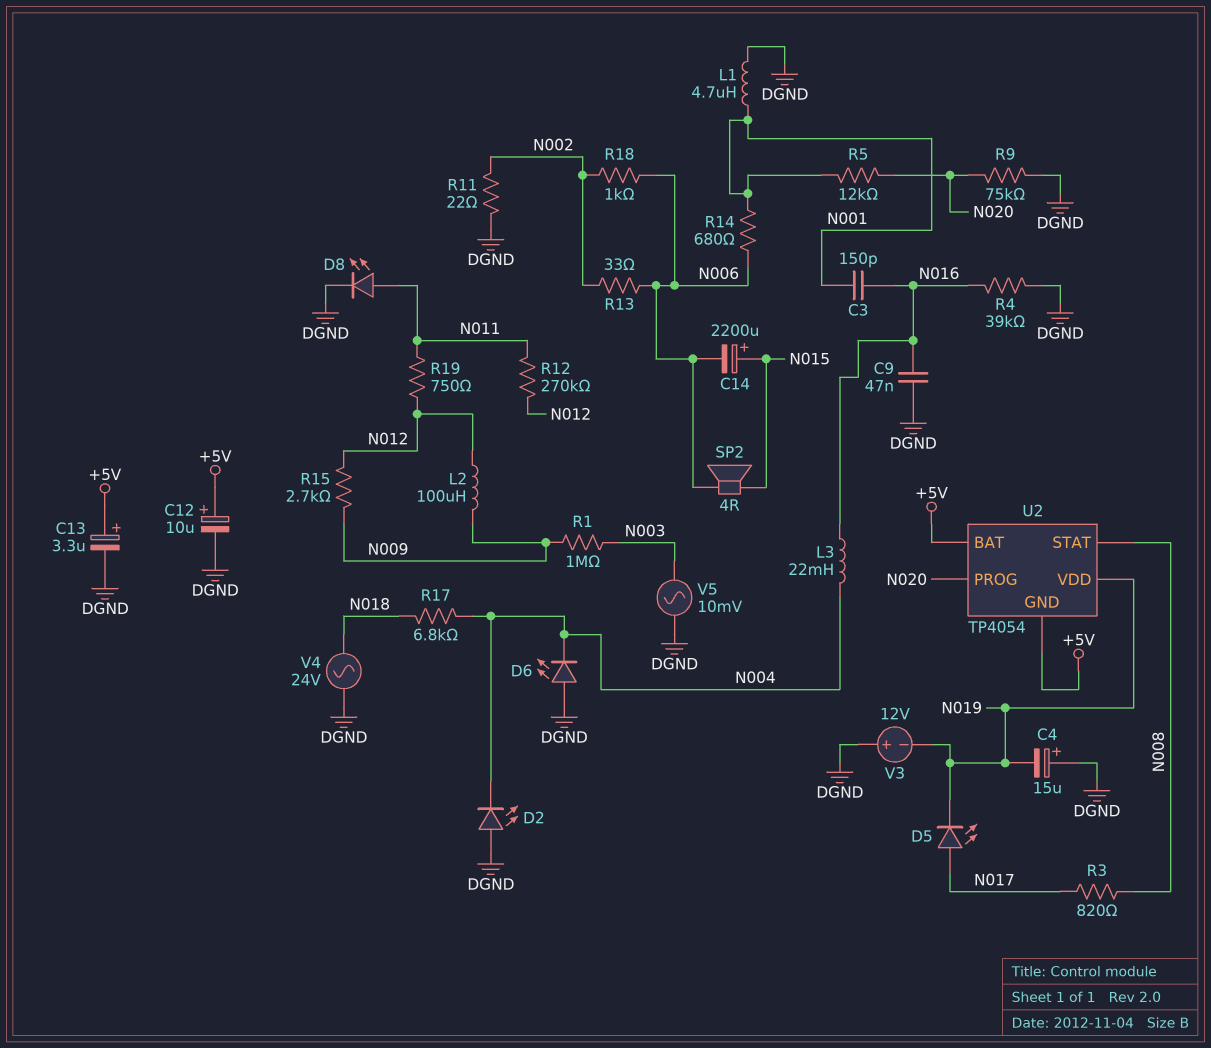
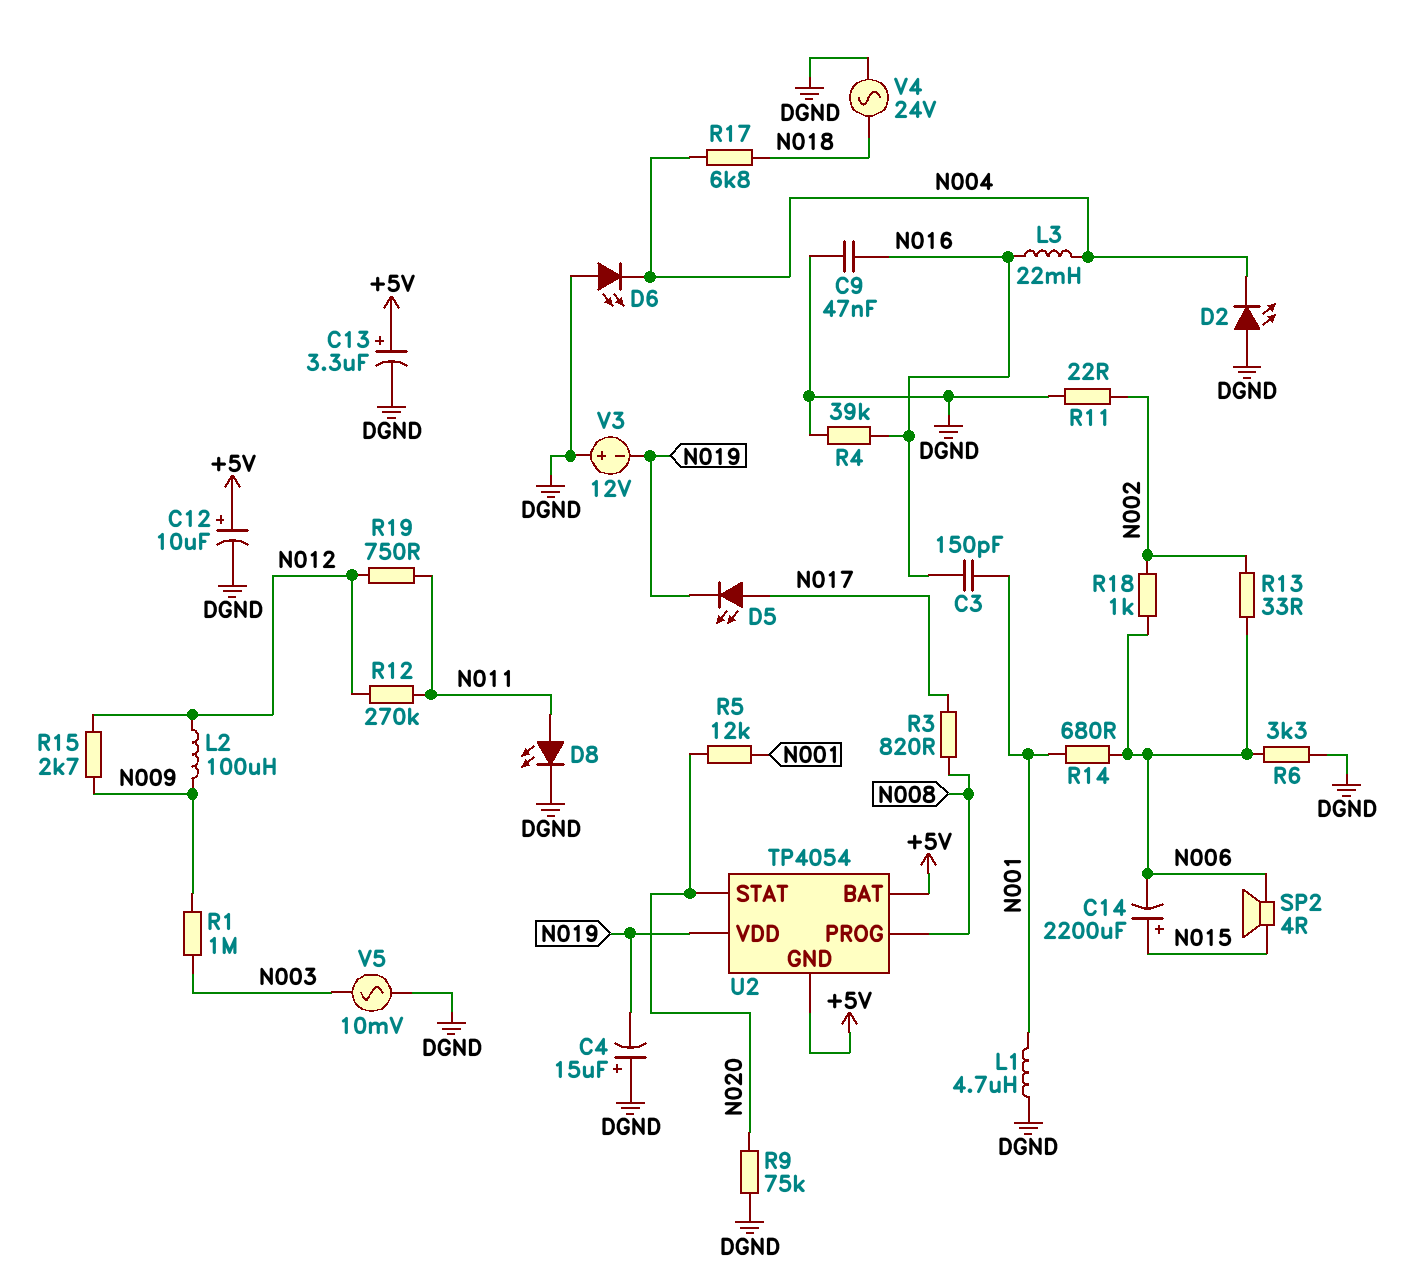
R6: none -> 3.3k (DGND, N006)
U2 pin PROG: N020 -> N008
U2 pin STAT: N008 -> N020

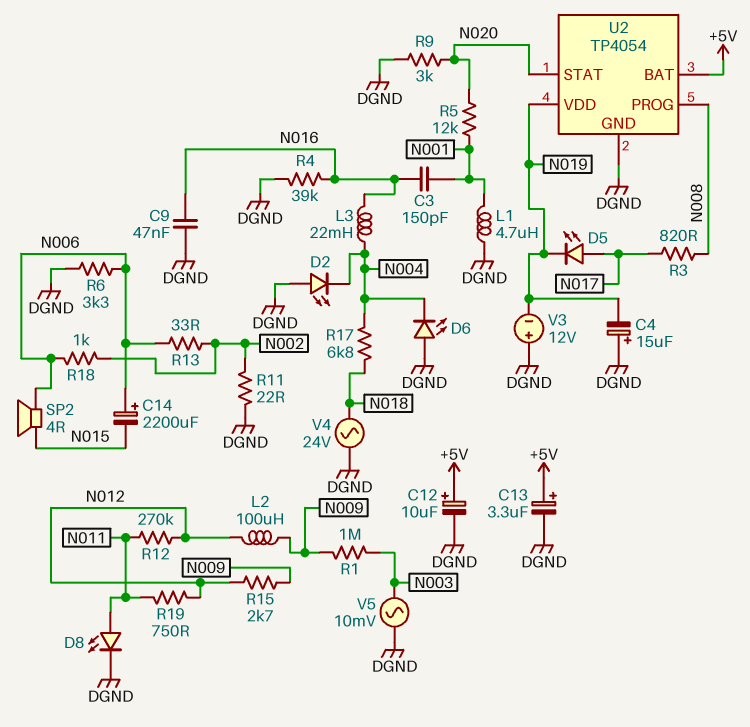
C14: 2200uF (plus N015, minus N006) -> 2200uF (plus N006, minus N015)
R9: 75k (DGND, N020) -> 3k (DGND, N020)
R14: 680 (N001, N006) -> none
U2 pin GND: +5V -> DGND

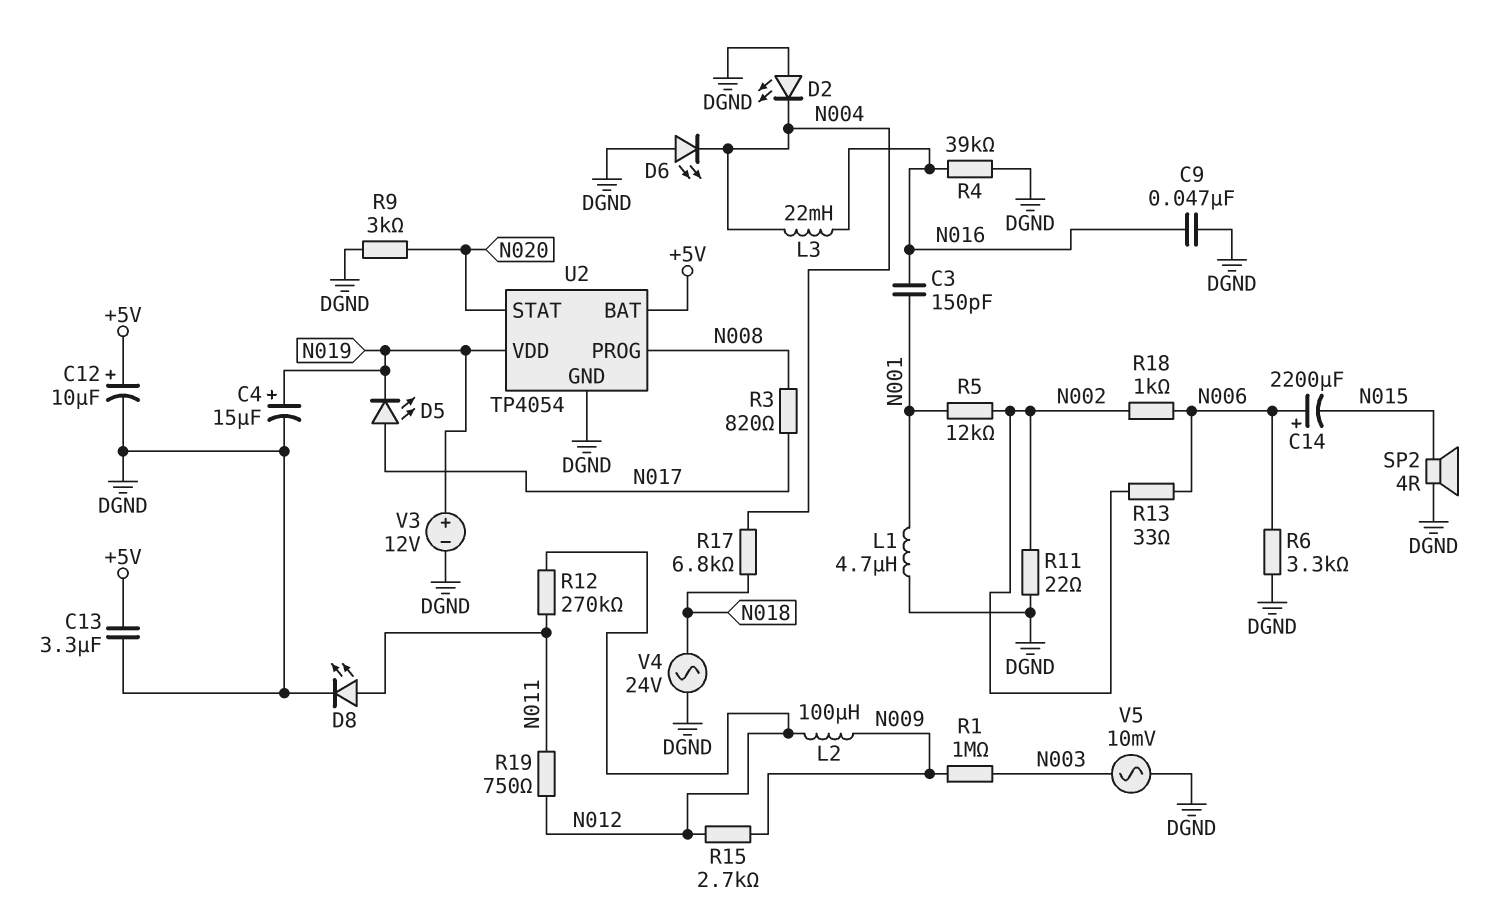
C4: 15uF (plus DGND, minus N019) -> 15uF (plus N019, minus DGND)
C13: 3.3uF (plus +5V, minus DGND) -> 3.3uF (+5V, DGND)
R5: 12k (N001, N020) -> 12k (N001, N002)
SP2: speaker 4R (N006, N015) -> speaker 4R (DGND, N015)
V3: 12V (plus DGND, minus N019) -> 12V (plus N019, minus DGND)

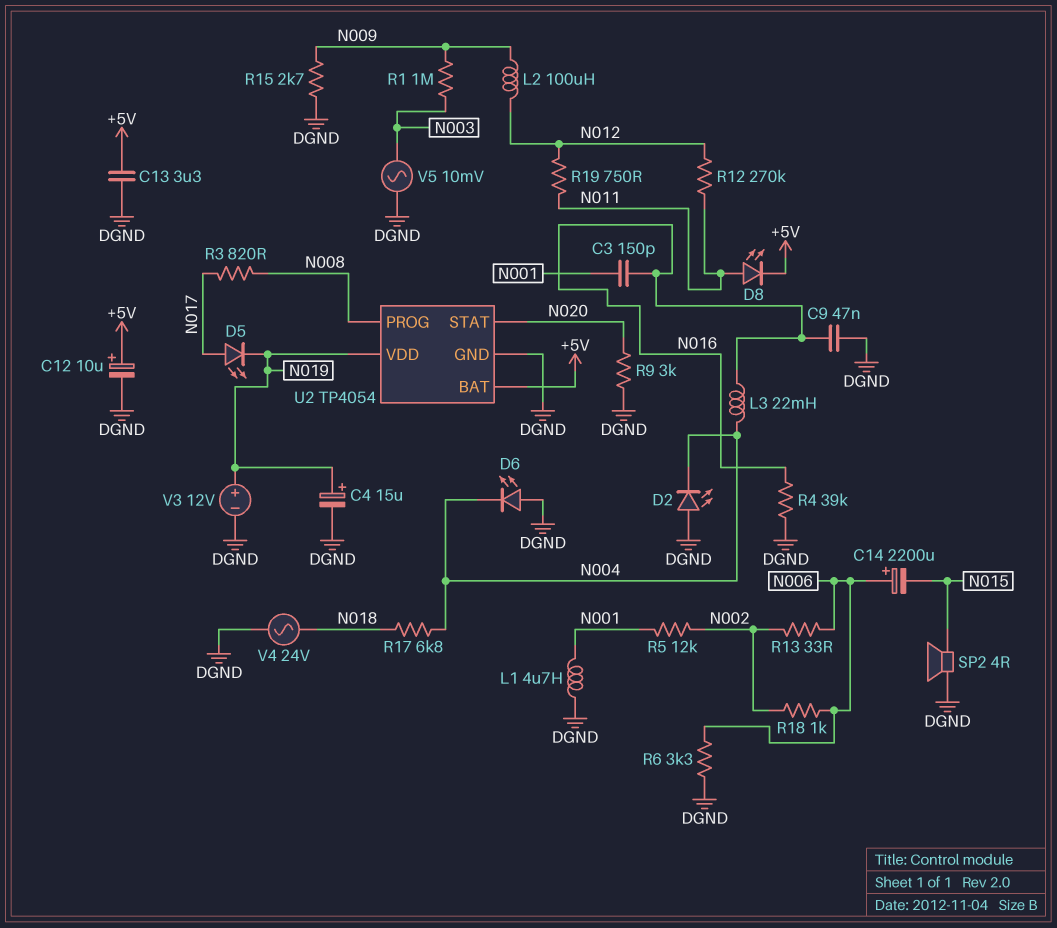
D8: LED (A N011, K DGND) -> LED (A N011, K +5V)
R11: 22 (DGND, N002) -> none
R15: 2.7k (N009, N012) -> 2.7k (DGND, N009)

